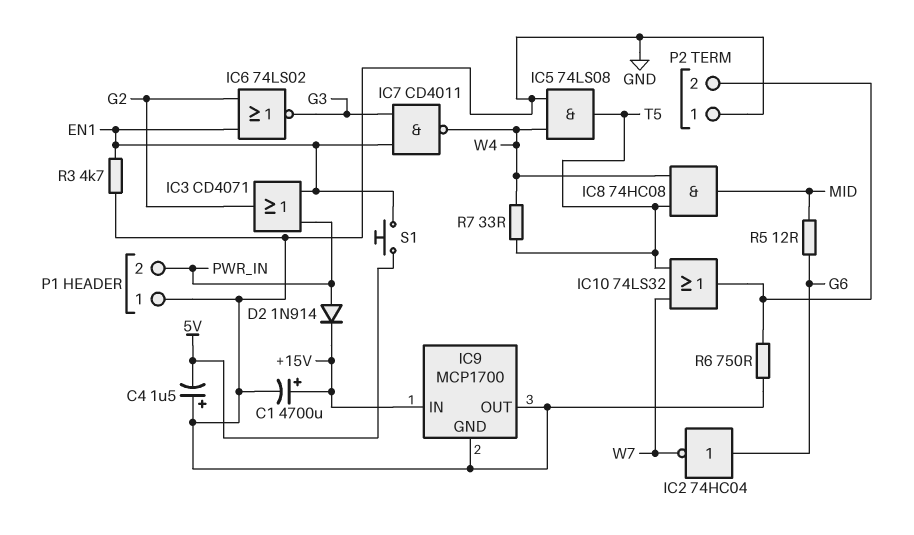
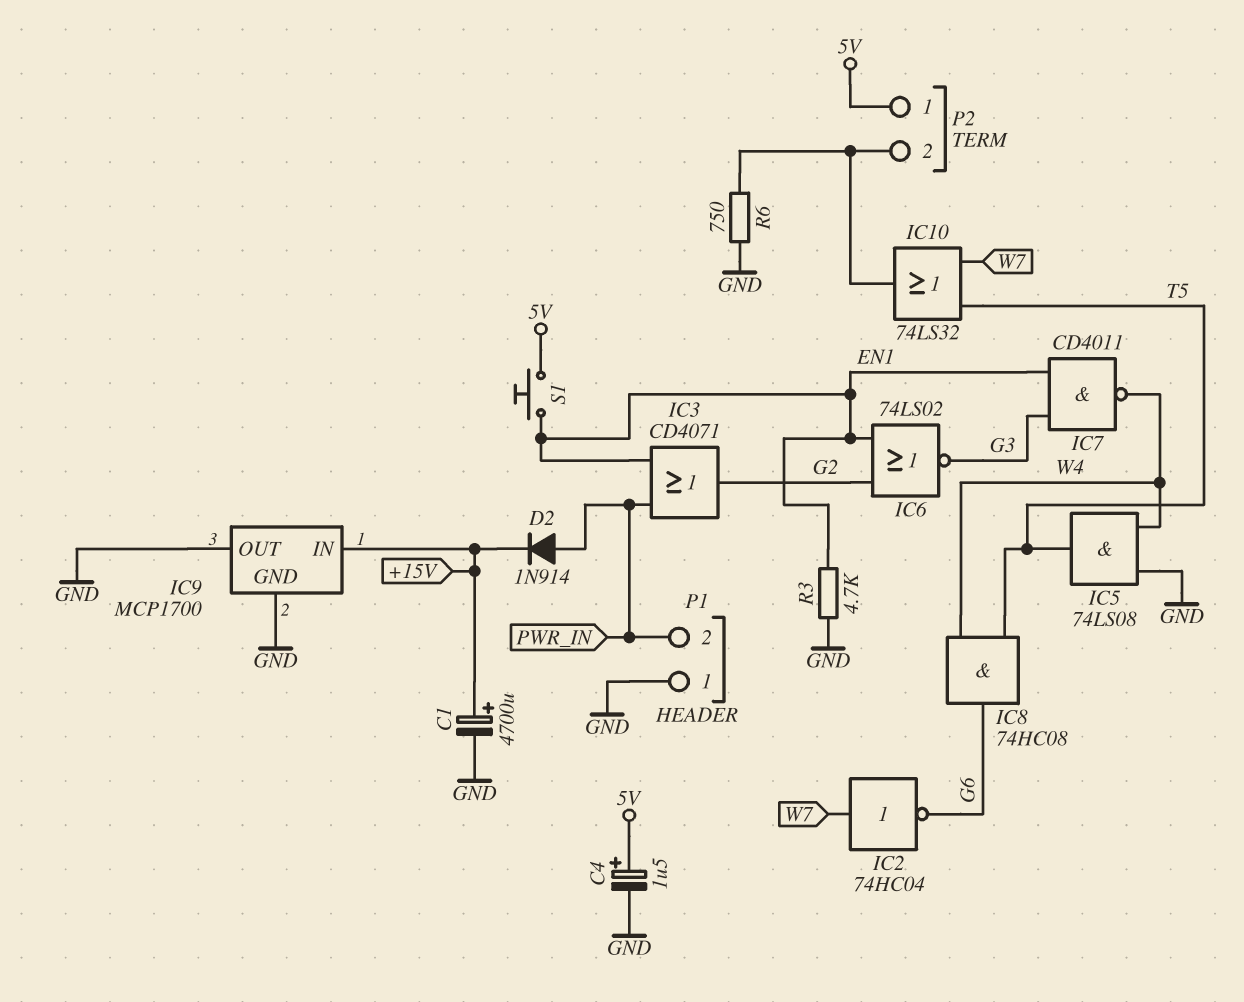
C4: 1.5uF (plus GND, minus 5V) -> 1.5uF (plus 5V, minus GND)
IC2: NOT 74HC04 (in G6, out W7) -> NOT 74HC04 (in W7, out G6)
IC8: AND 74HC08 (in T5, in W4, out MID) -> AND 74HC08 (in T5, in W4, out G6)
P2 pin 1: GND -> 5V
R5: 12 (G6, MID) -> none
R7: 33 (T5, W4) -> none

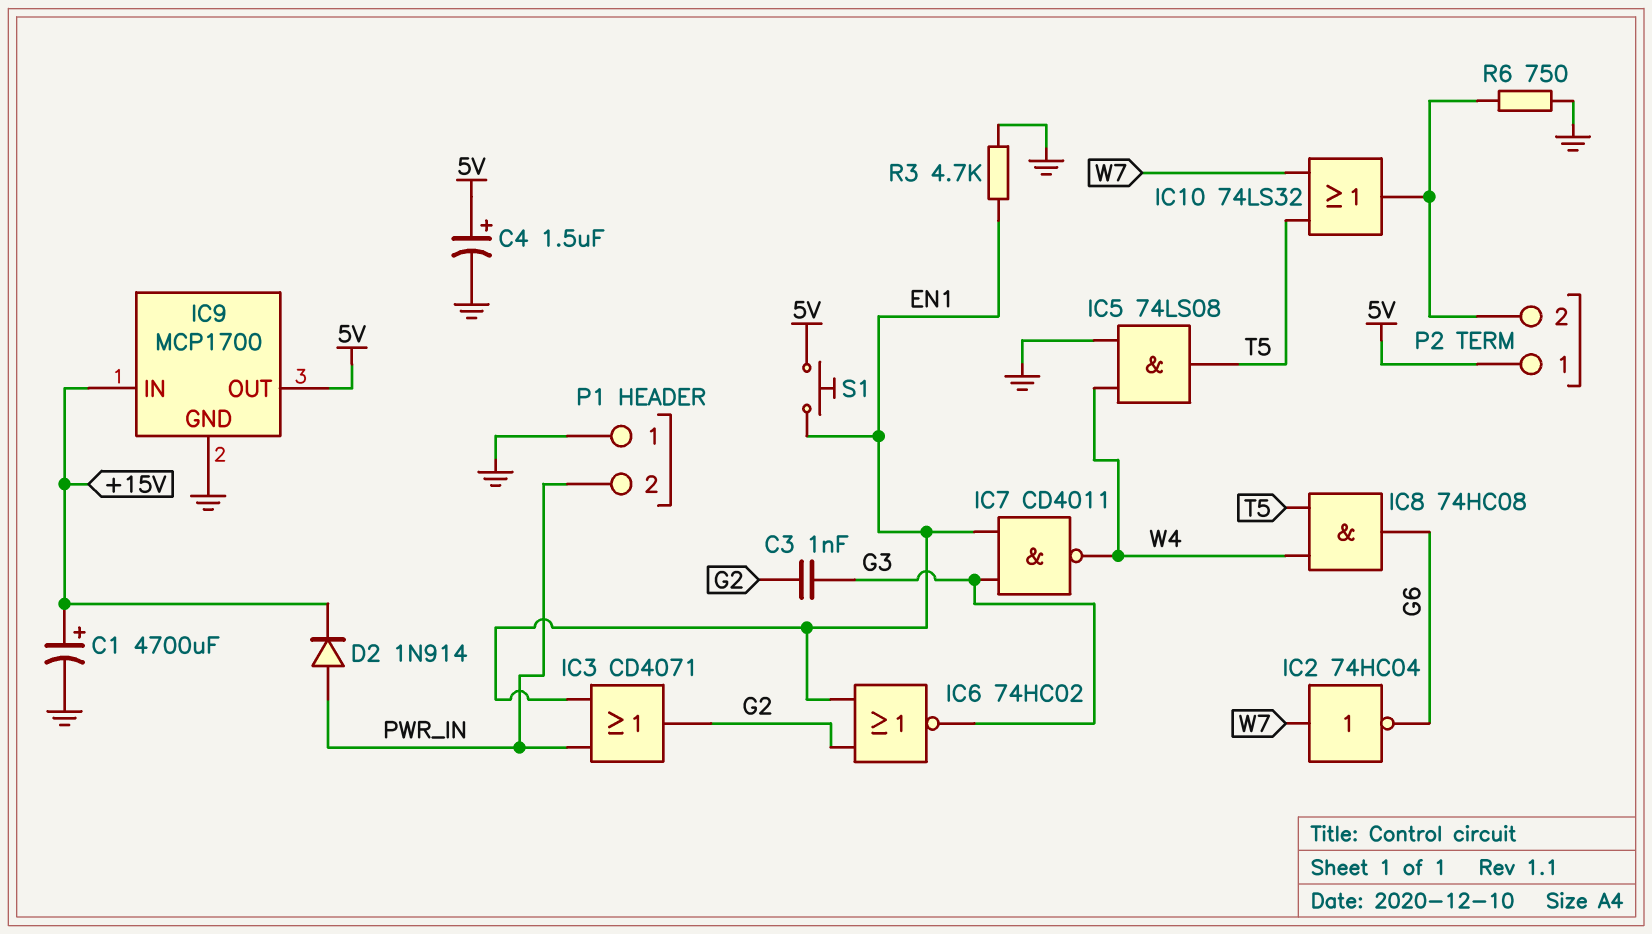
C3: none -> 1nF (G2, G3)
IC6: NOR 74LS02 (in EN1, in G2, out G3) -> NOR 74HC02 (in EN1, in G2, out G3)
IC9 pin OUT: GND -> 5V

